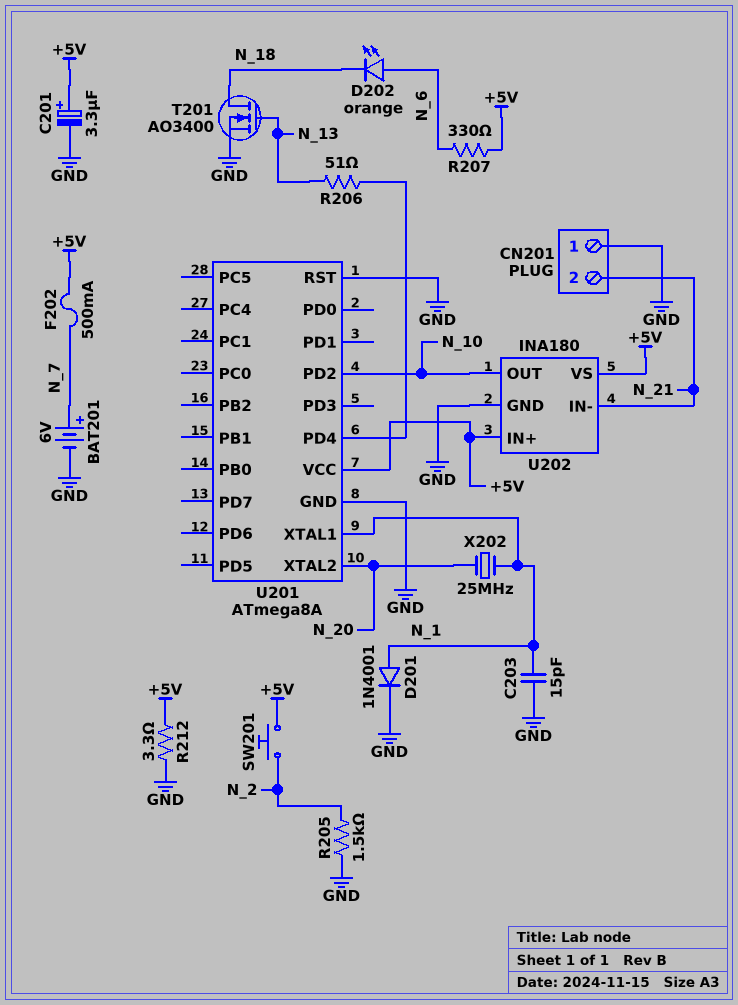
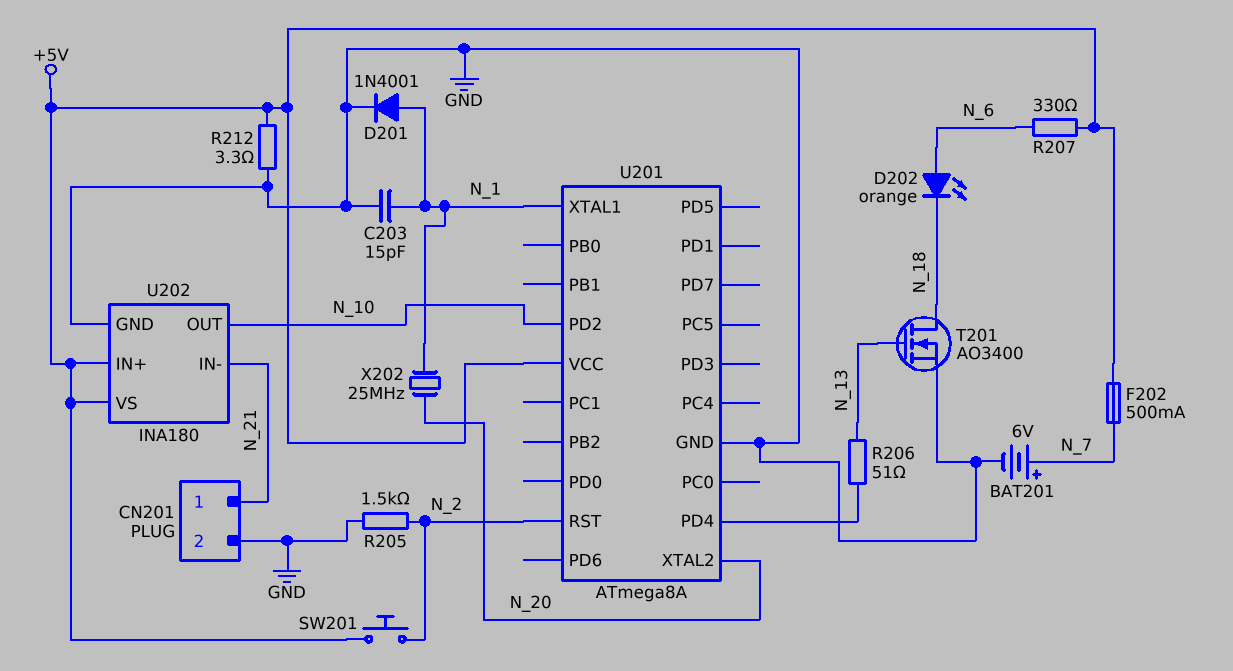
C201: 3.3uF (plus +5V, minus GND) -> none
CN201 pin 1: GND -> N_21
CN201 pin 2: N_21 -> GND
U201 pin RST: GND -> N_2

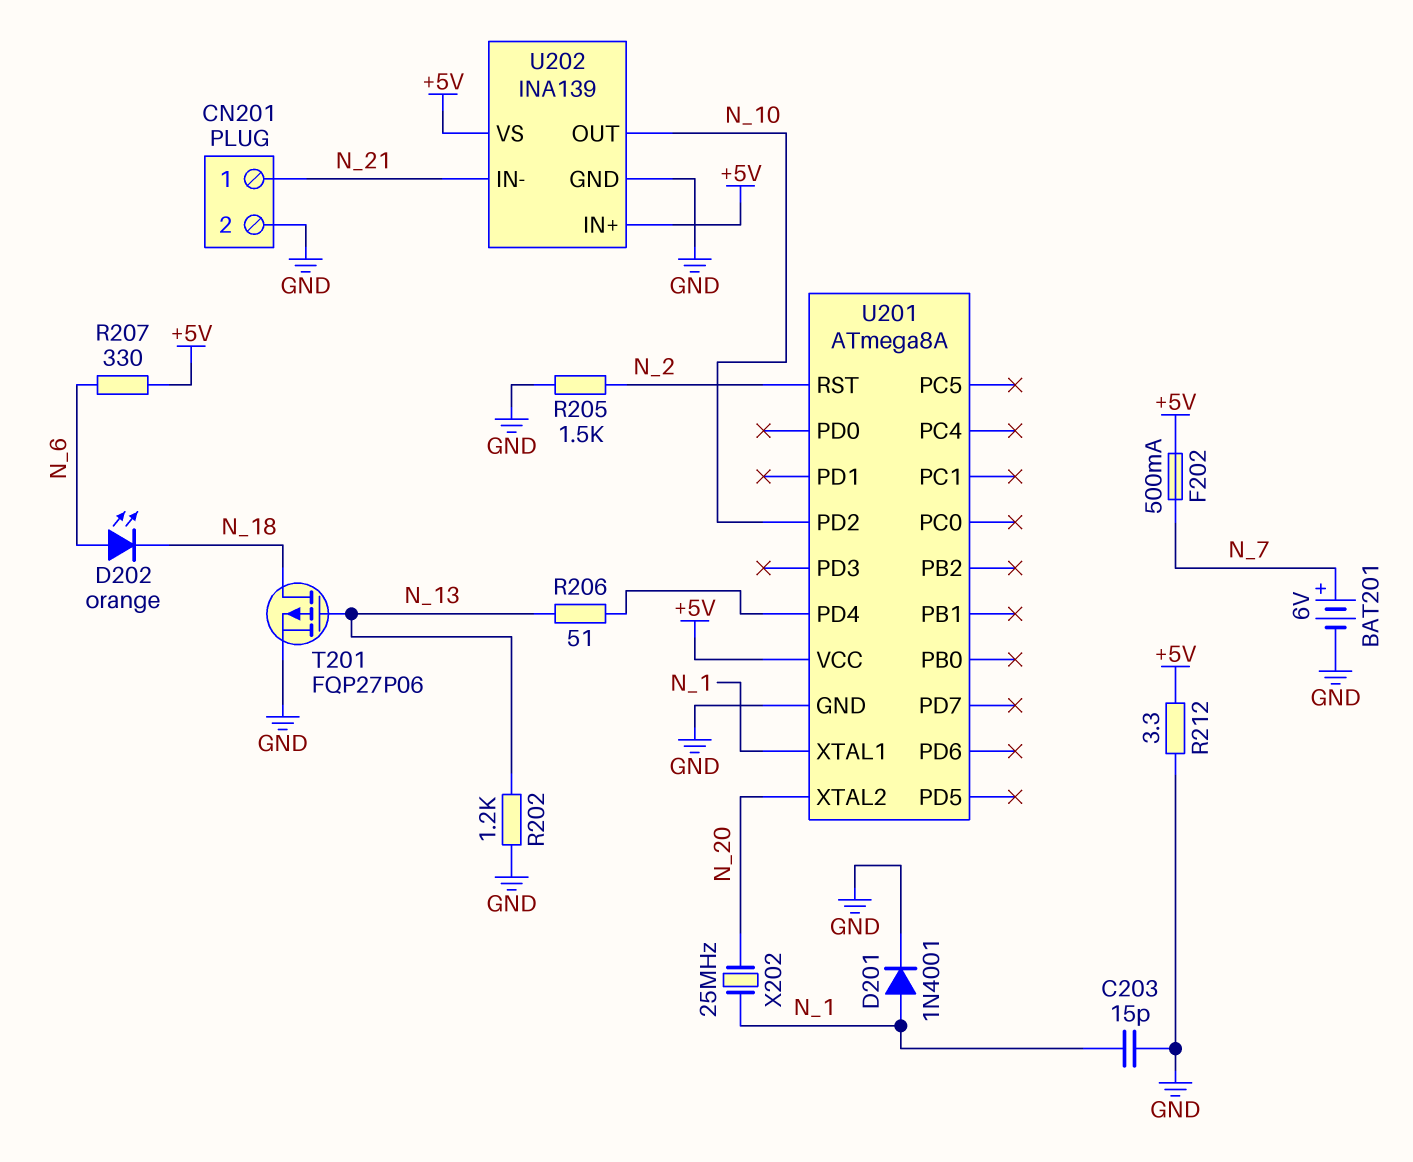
R202: none -> 1.2k (GND, N_13)
SW201: button (+5V, N_2) -> none
T201: NMOS AO3400 (G N_13, D N_18, S GND) -> PMOS FQP27P06 (G N_13, D N_18, S GND)
U202: INA180 -> INA139

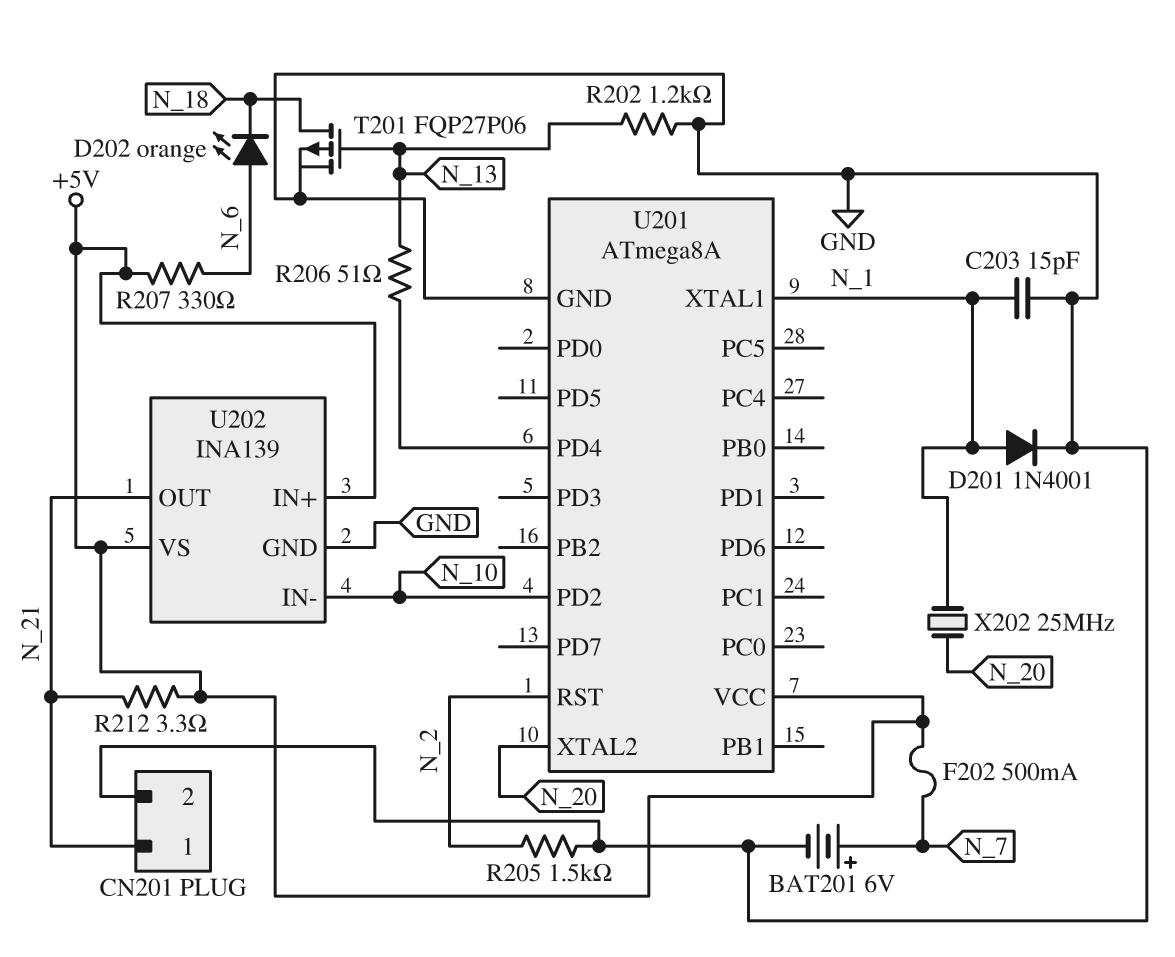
R212: 3.3 (+5V, GND) -> 3.3 (+5V, N_21)
U202 pin IN-: N_21 -> N_10
U202 pin OUT: N_10 -> N_21

